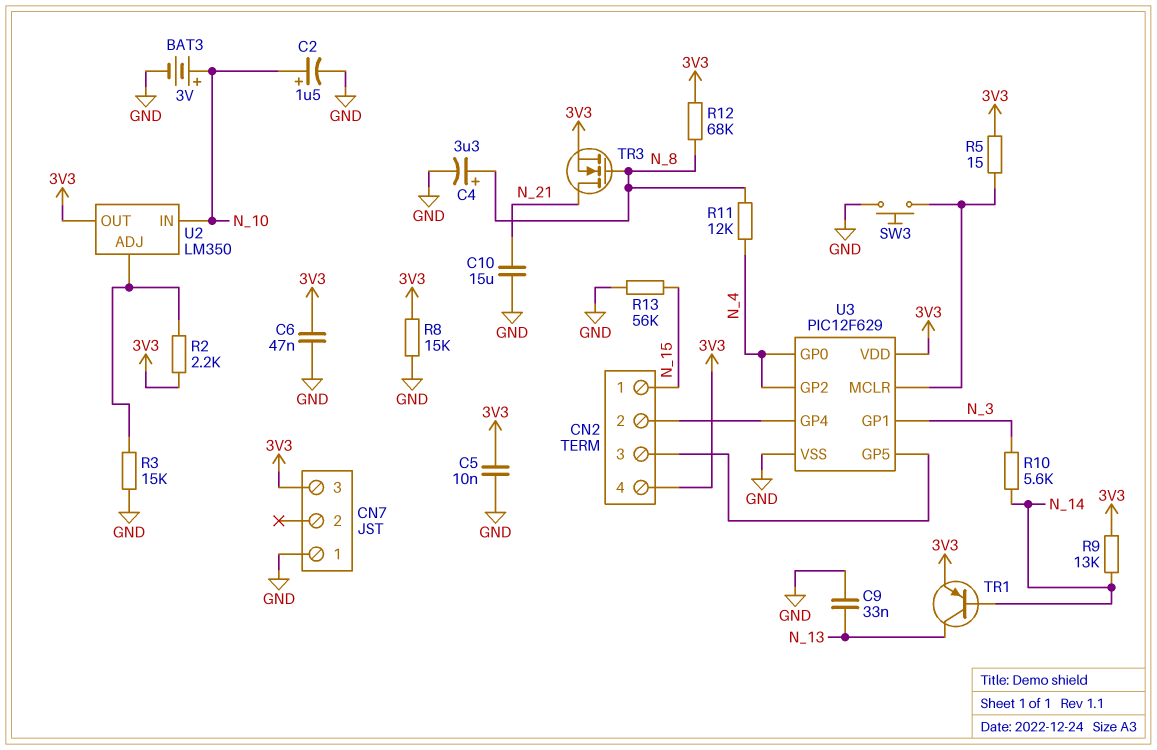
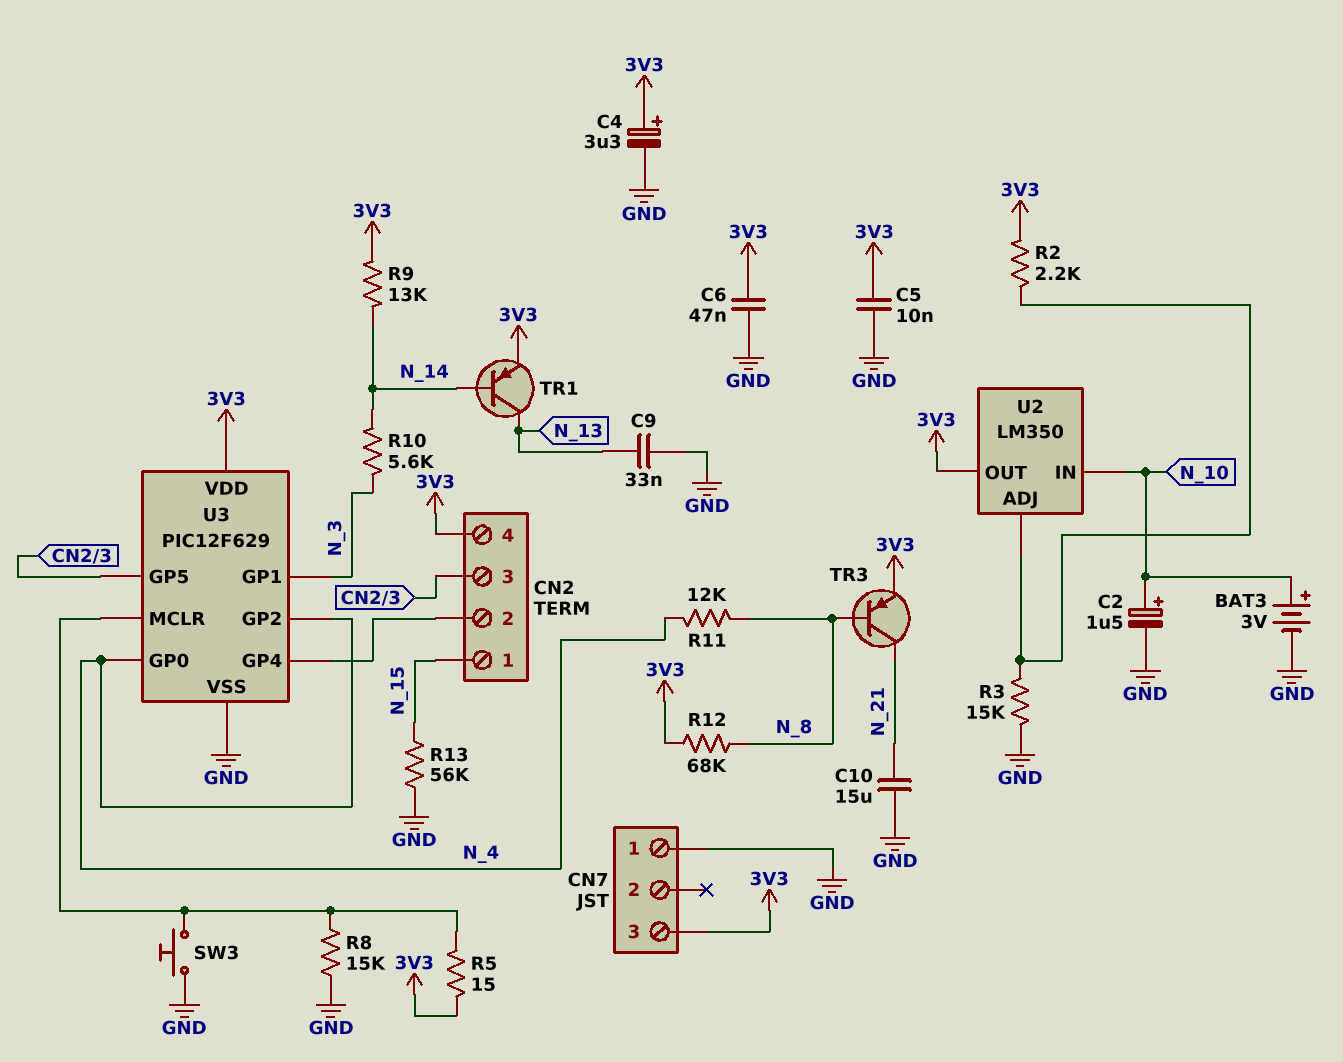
C4: 3.3uF (plus N_8, minus GND) -> 3.3uF (plus 3V3, minus GND)
R8: 15k (3V3, GND) -> 15k (GND, U3/MCLR)
TR3: NMOS (G N_8, D N_21, S 3V3) -> PNP (B N_8, C N_21, E 3V3)

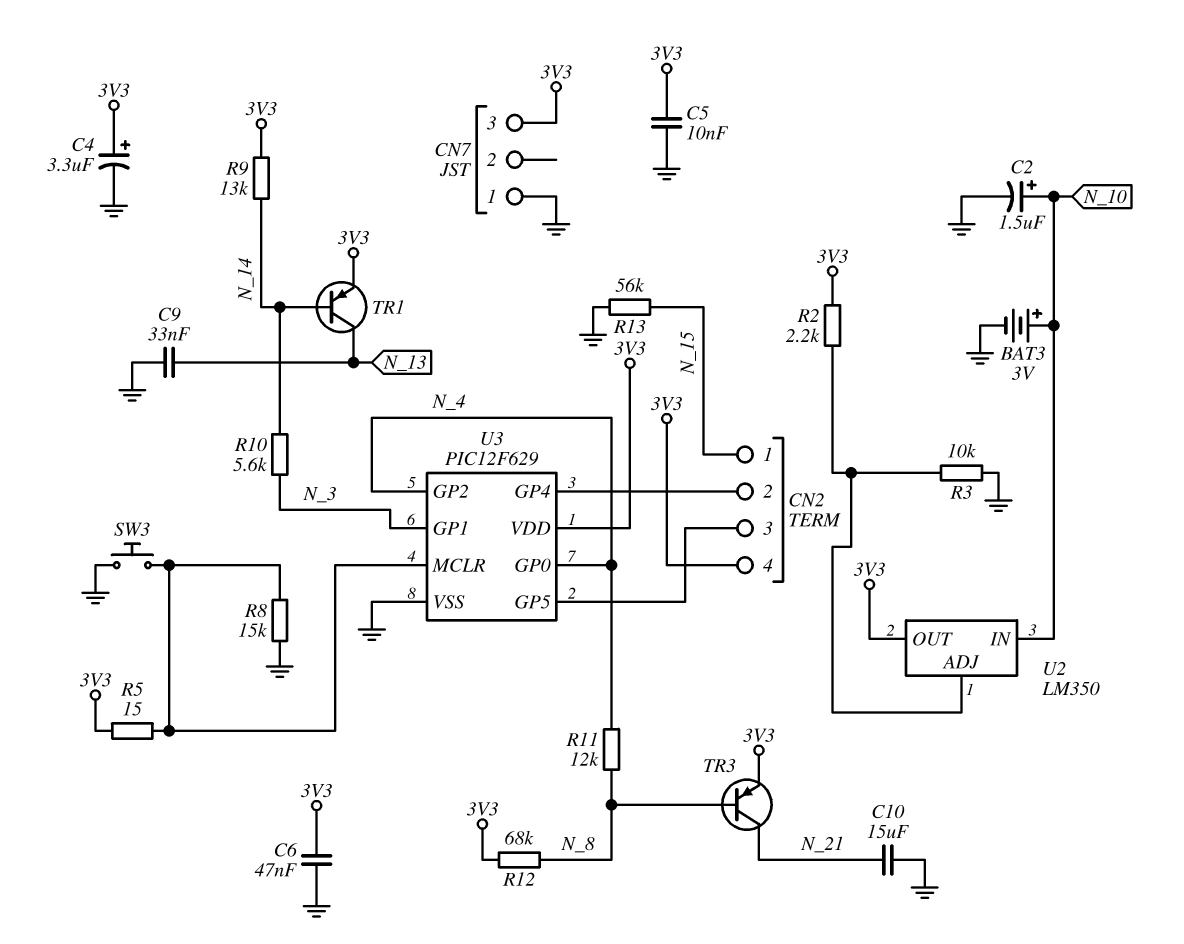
R3: 15k (GND, U2/ADJ) -> 10k (GND, U2/ADJ)

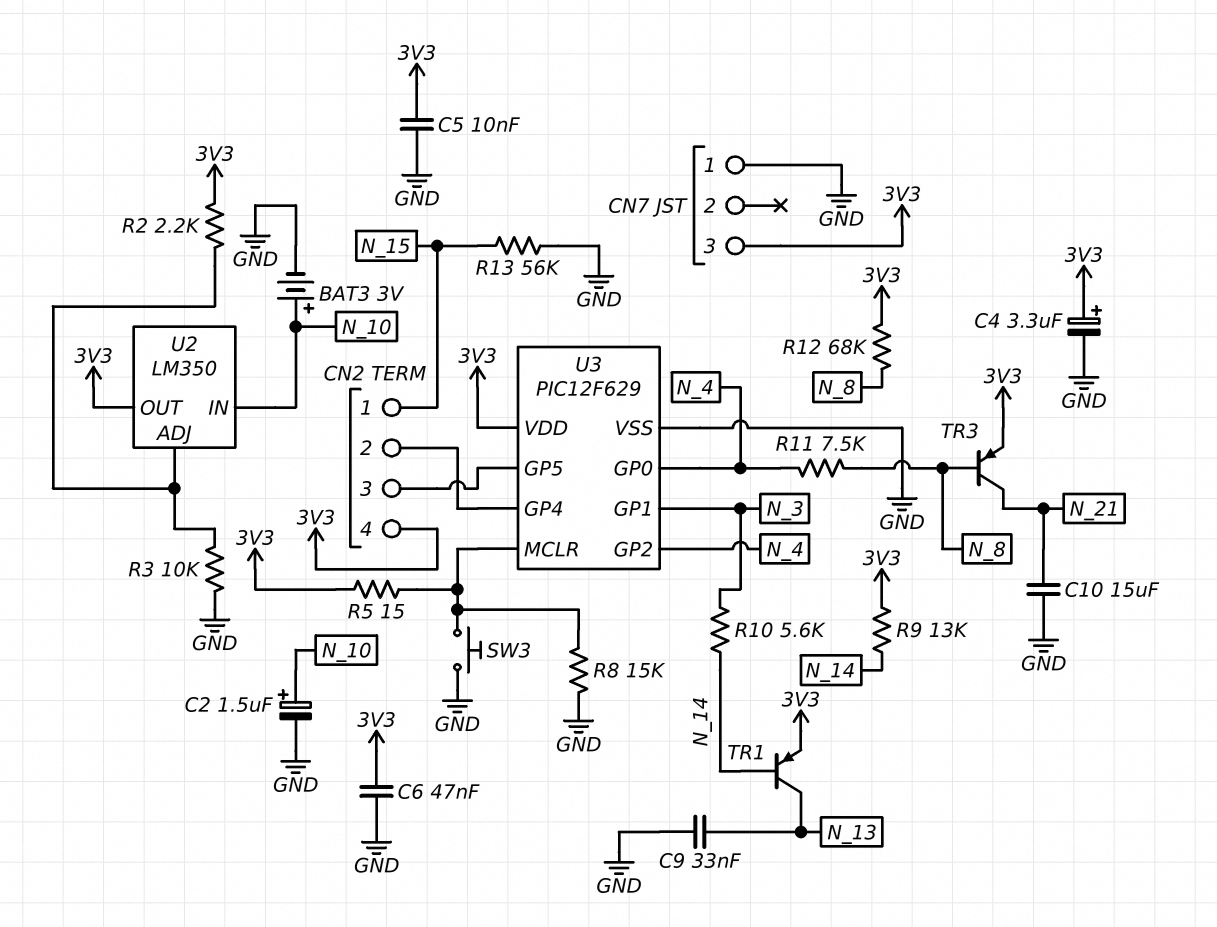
R11: 12k (N_4, N_8) -> 7.5k (N_4, N_8)

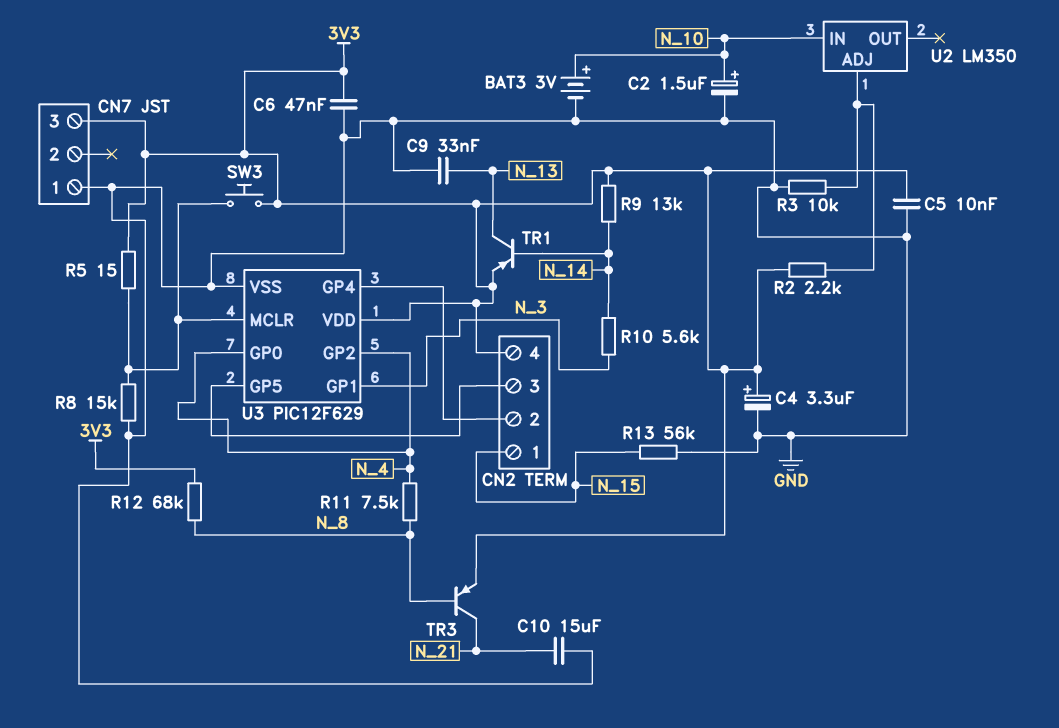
SW3: button (GND, U3/MCLR) -> button (3V3, U3/MCLR)
U2 pin OUT: 3V3 -> none

